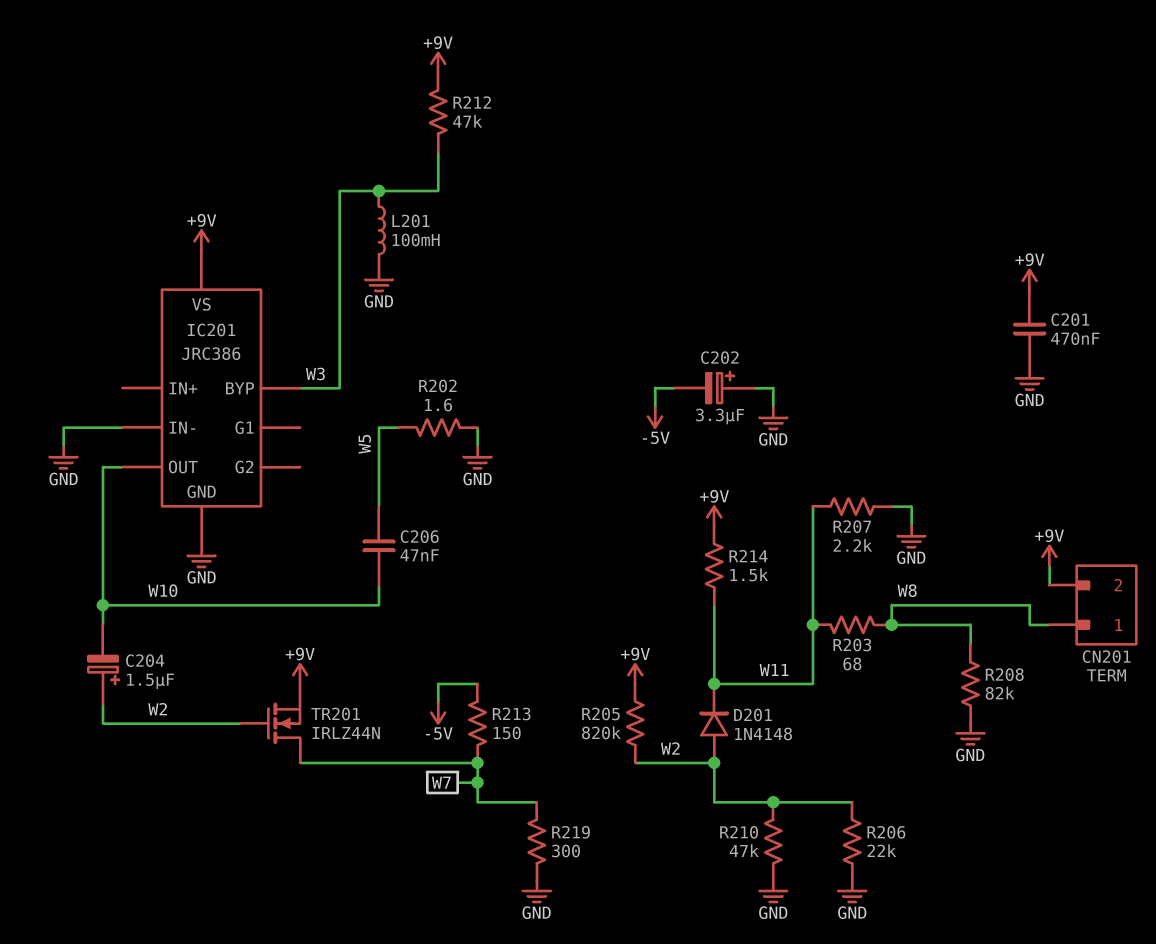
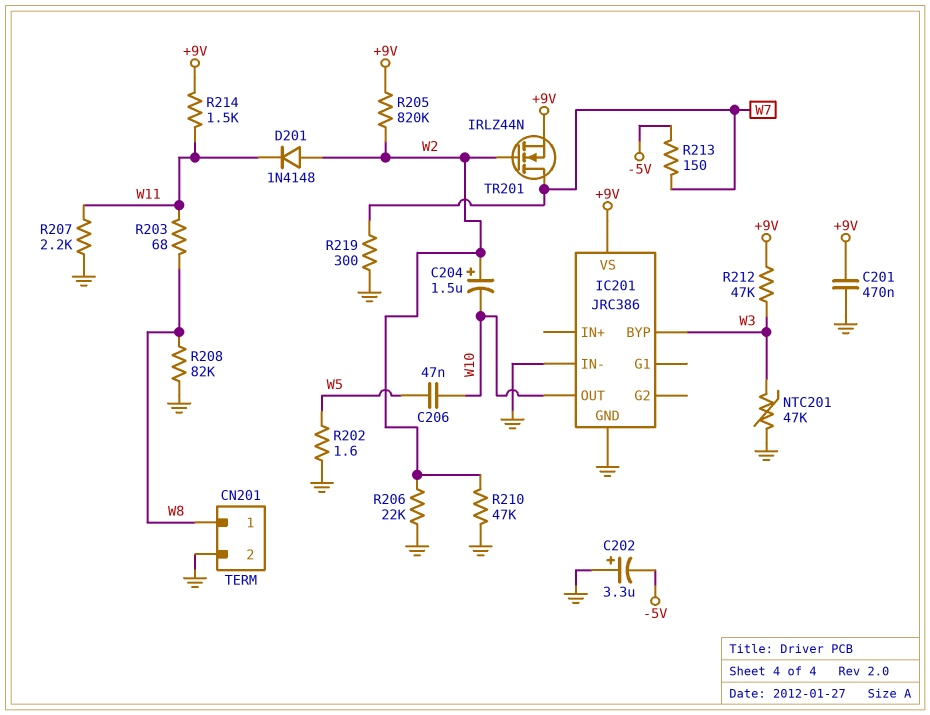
CN201 pin 2: +9V -> GND
L201: 100mH (GND, W3) -> none
NTC201: none -> 47k (GND, W3)

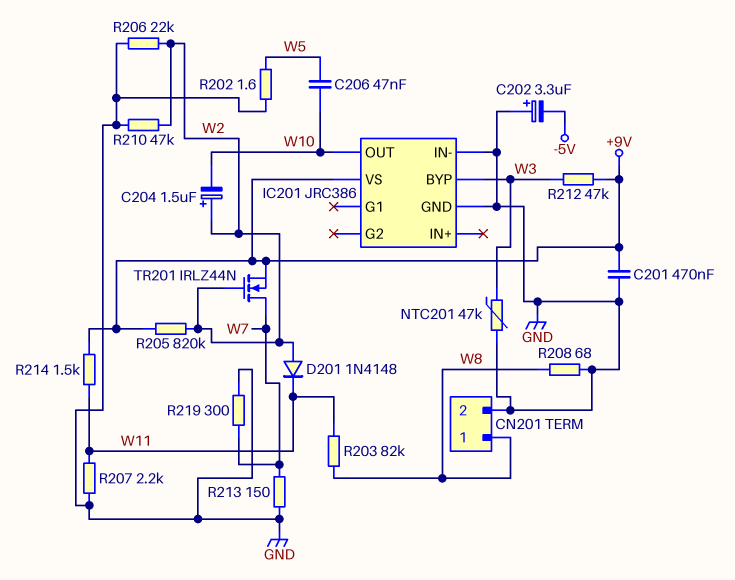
R203: 68 (W8, W11) -> 82k (W8, W11)
R208: 82k (GND, W8) -> 68 (GND, W8)
R213: 150 (-5V, W7) -> 150 (GND, W7)

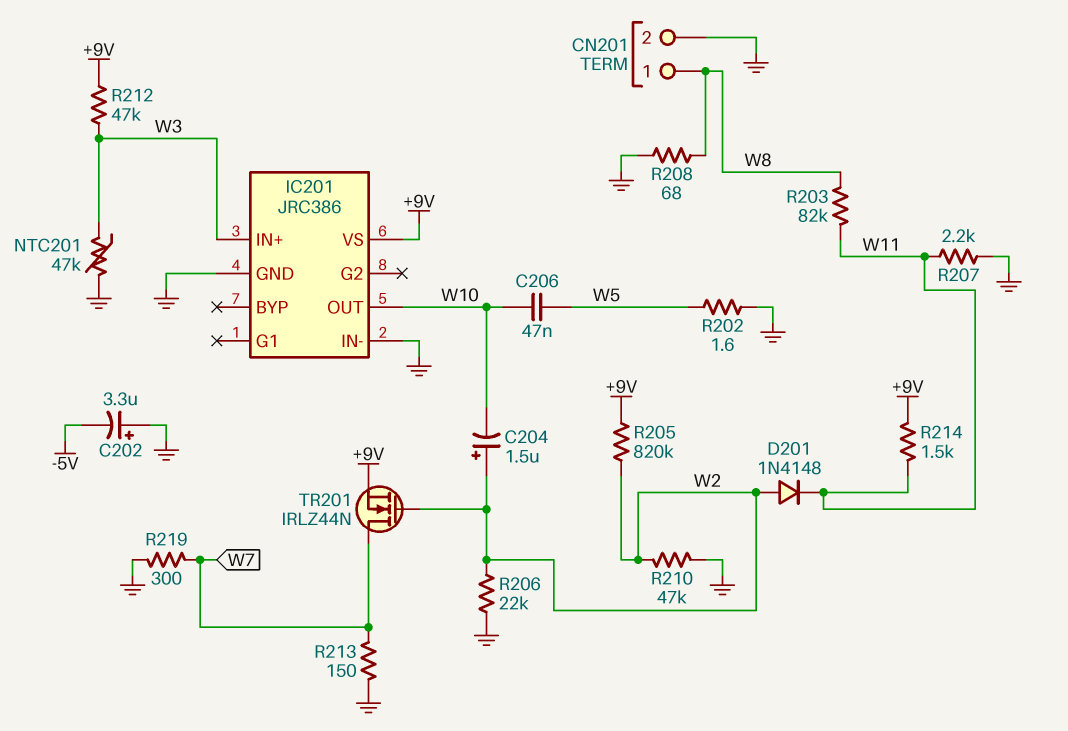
C201: 470nF (+9V, GND) -> none
IC201 pin BYP: W3 -> none
IC201 pin IN+: none -> W3

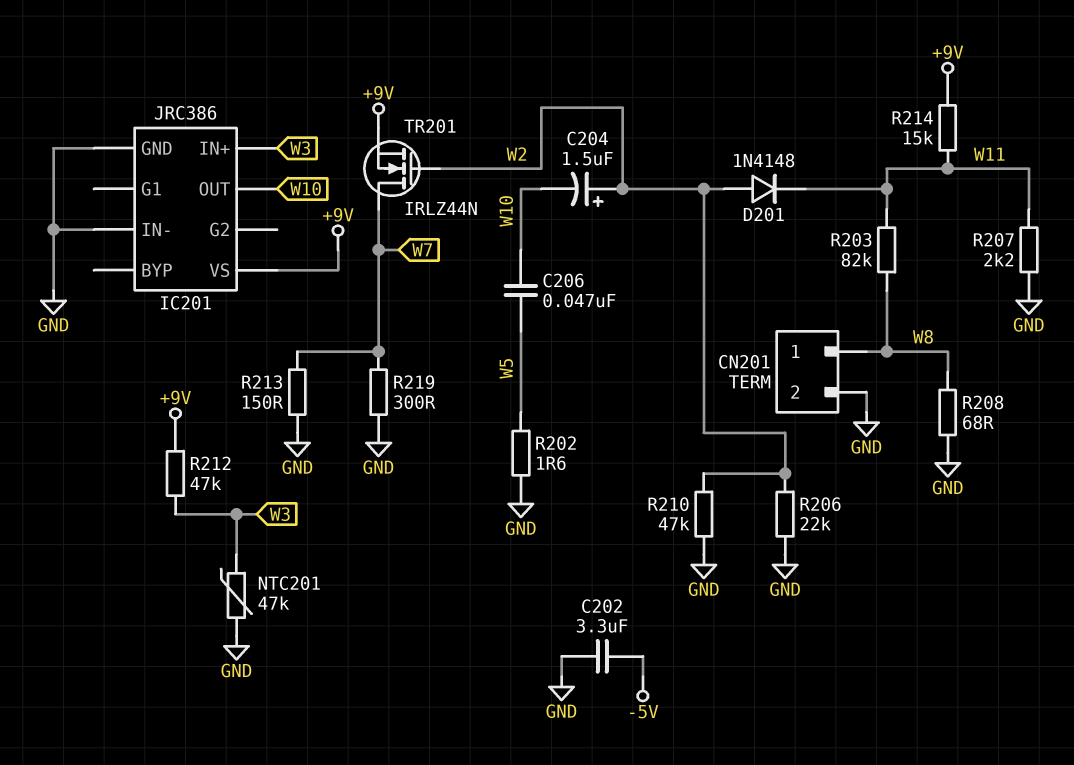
C202: 3.3uF (plus GND, minus -5V) -> 3.3uF (-5V, GND)
R205: 820k (+9V, W2) -> none
R214: 1.5k (+9V, W11) -> 15k (+9V, W11)

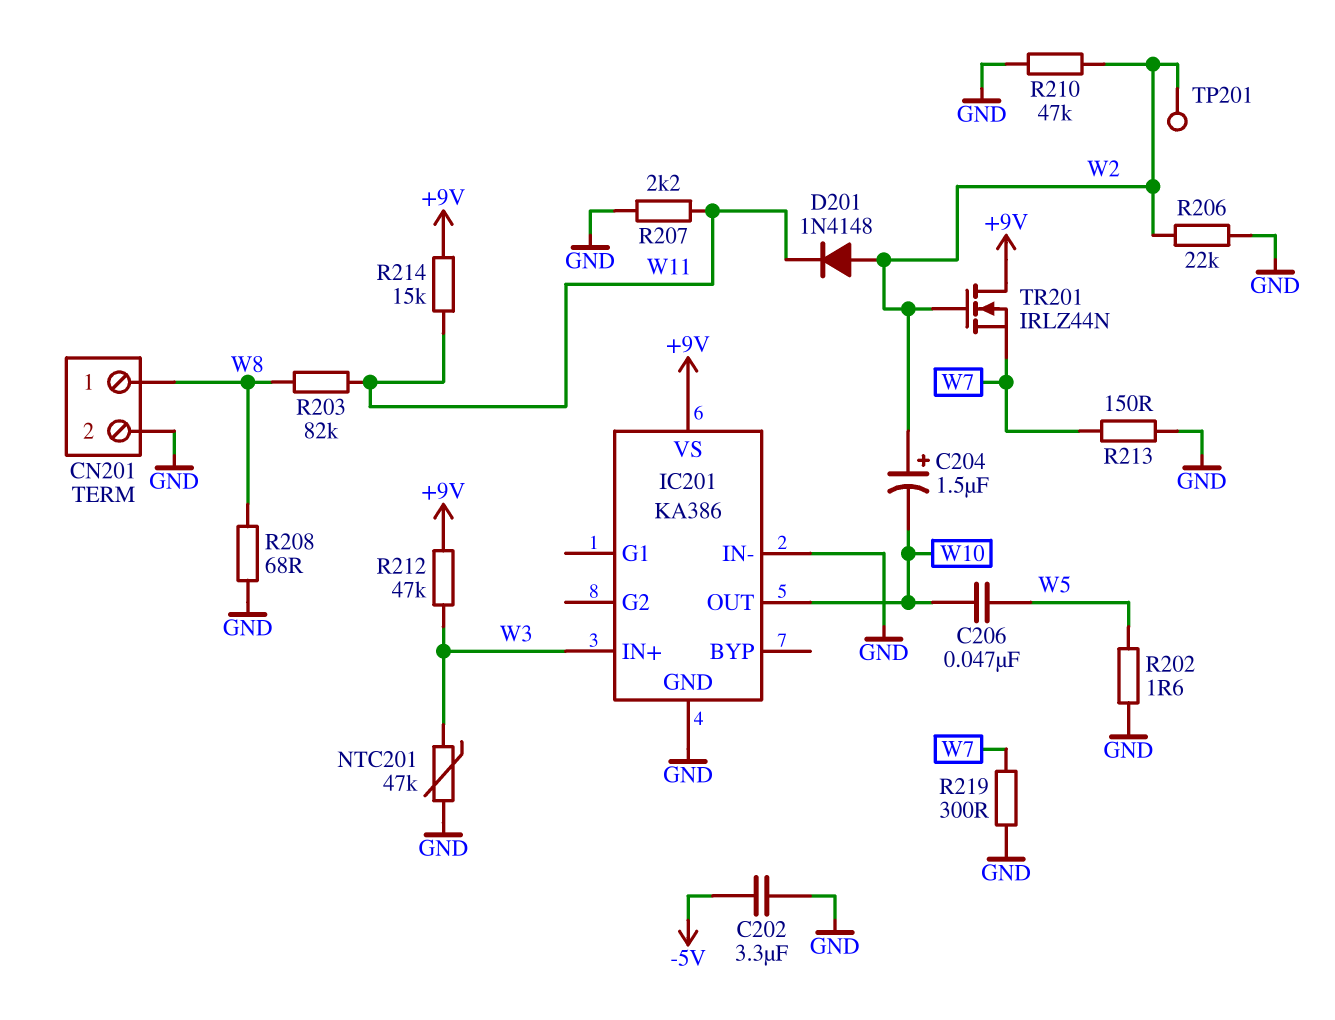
IC201: JRC386 -> KA386
TP201: none -> test point (W2)
TR201: NMOS IRLZ44N (G W2, D W7, S +9V) -> NMOS IRLZ44N (G W2, D +9V, S W7)

